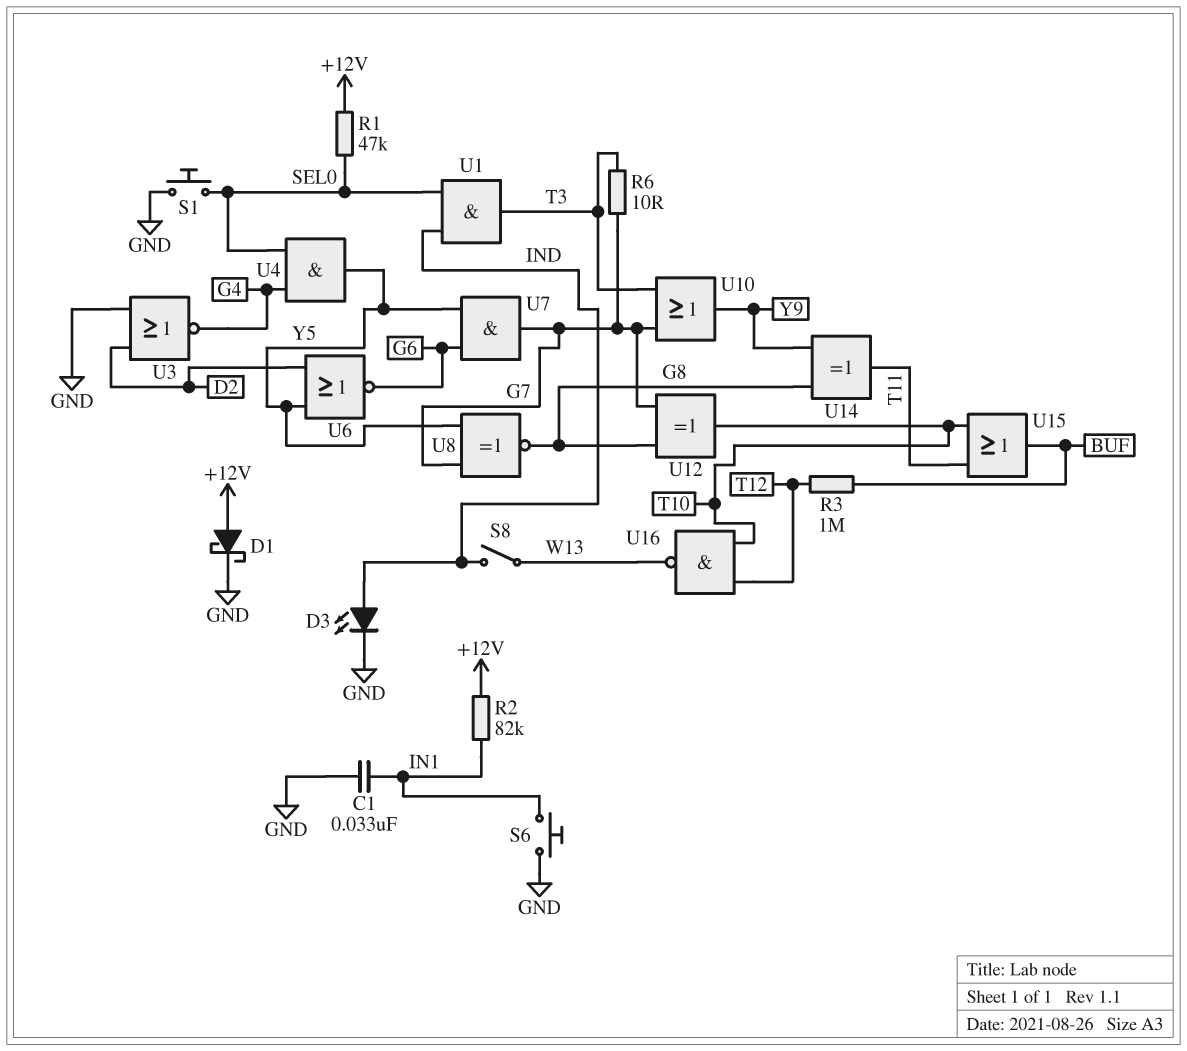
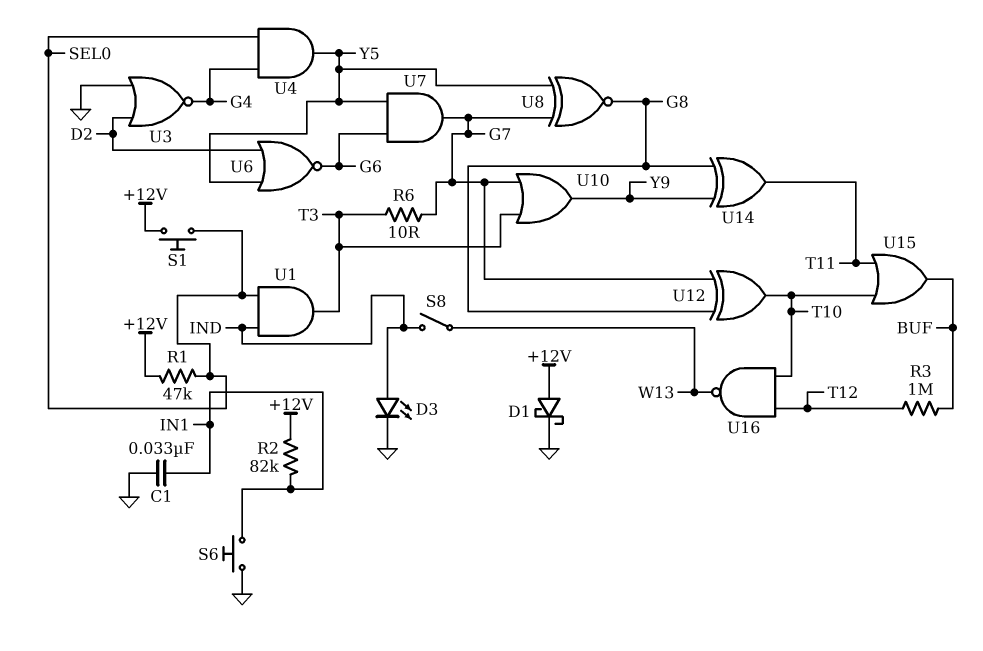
S1: button (GND, SEL0) -> button (+12V, SEL0)

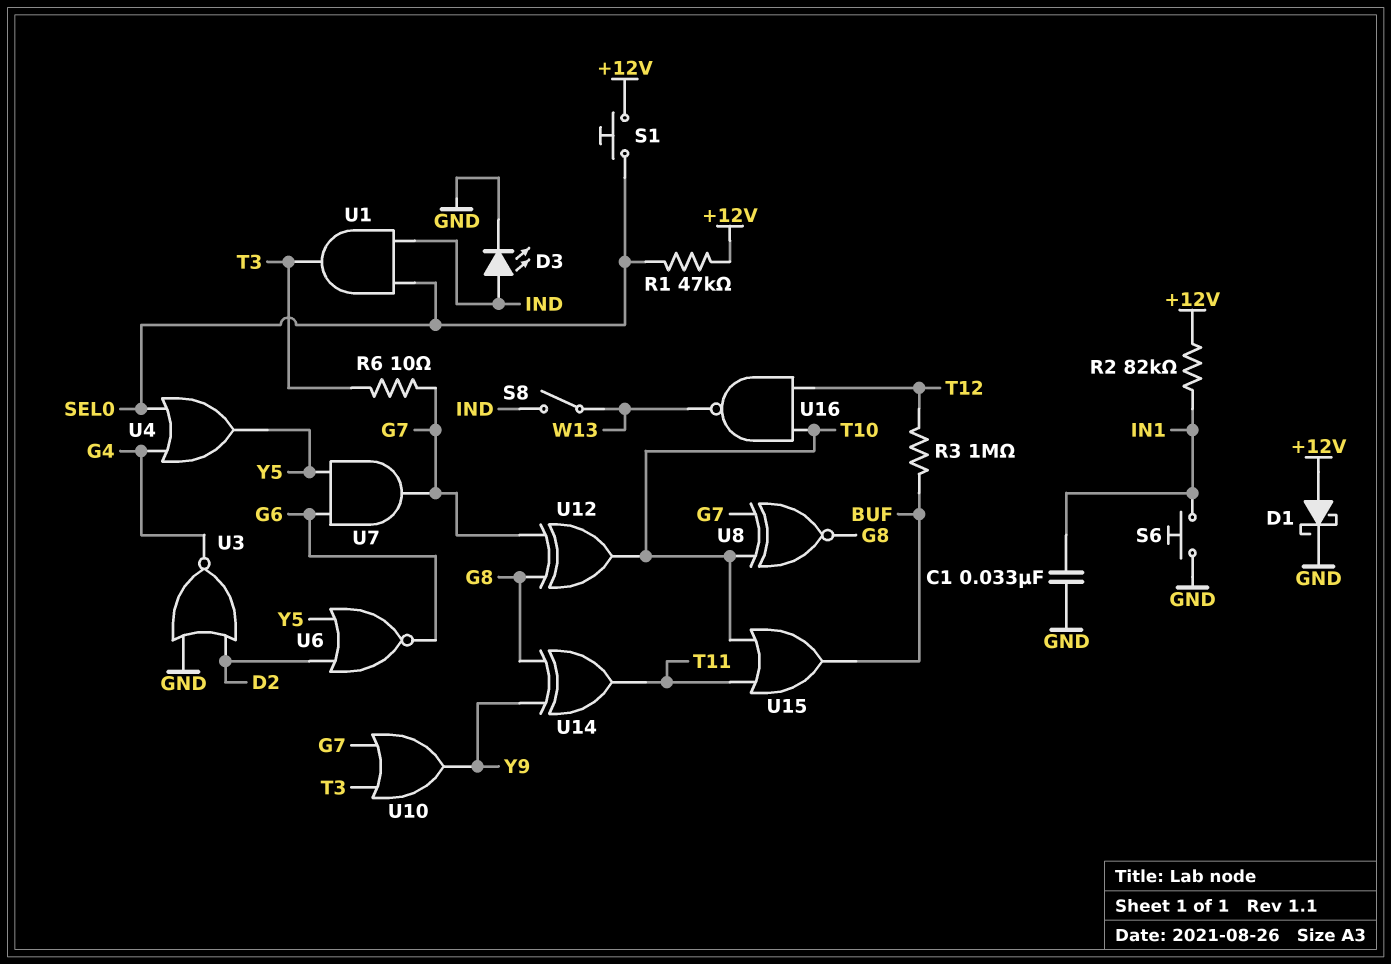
U4: AND (in G4, in SEL0, out Y5) -> OR (in G4, in SEL0, out Y5)
U8: XNOR (in G7, in Y5, out G8) -> XNOR (in G7, in T10, out G8)

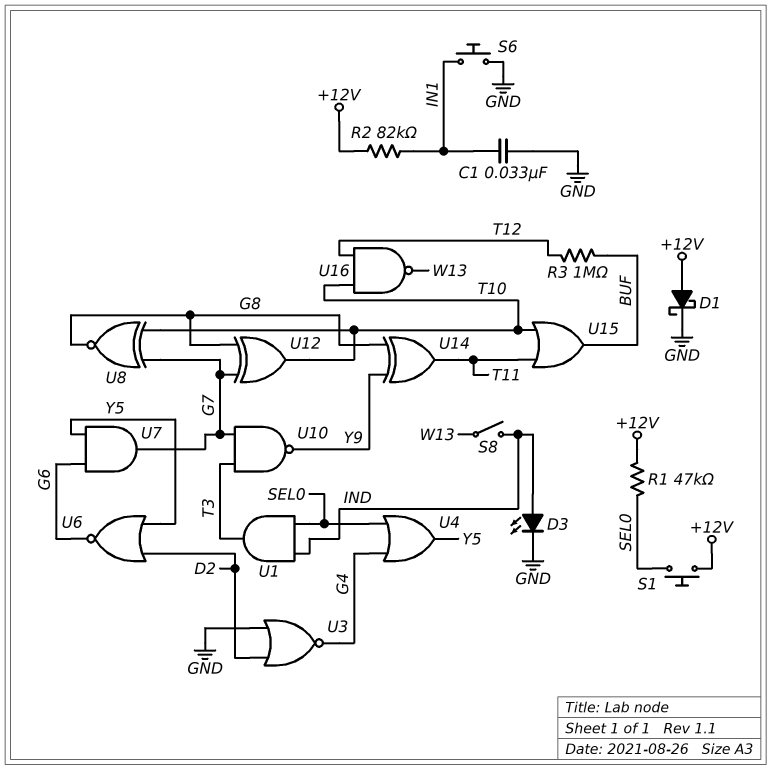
R6: 10 (G7, T3) -> none
U10: OR (in G7, in T3, out Y9) -> NAND (in G7, in T3, out Y9)

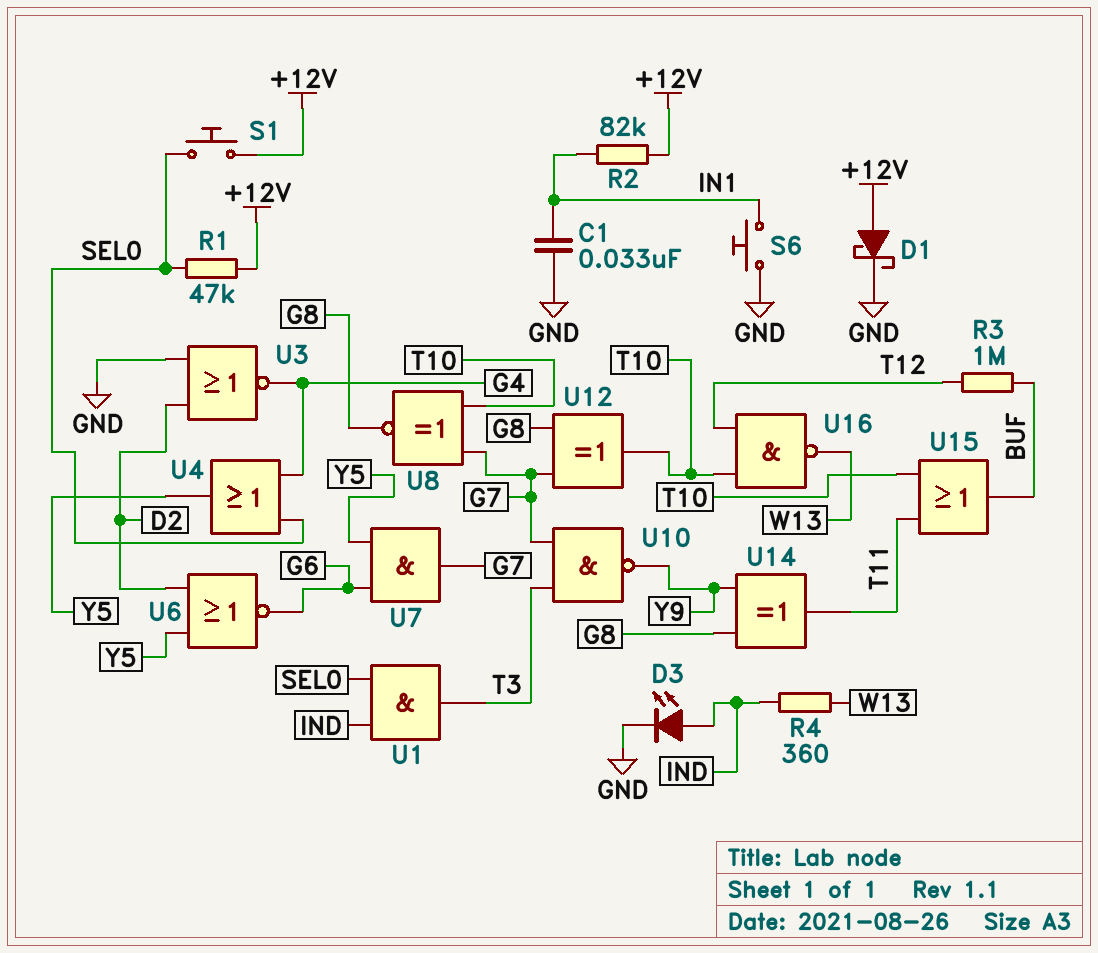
R4: none -> 360 (IND, W13)
S8: switch (IND, W13) -> none

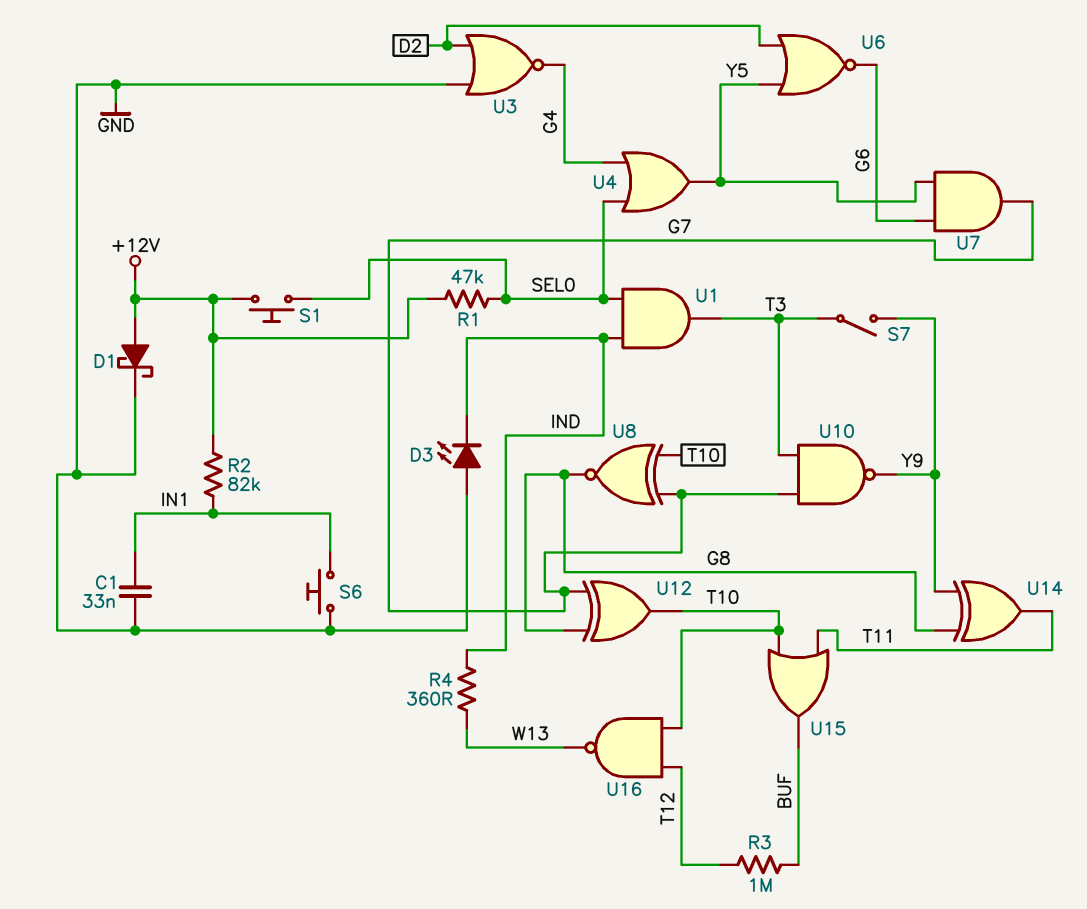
D3: LED (A IND, K GND) -> LED (A GND, K IND)
S7: none -> switch (T3, Y9)

